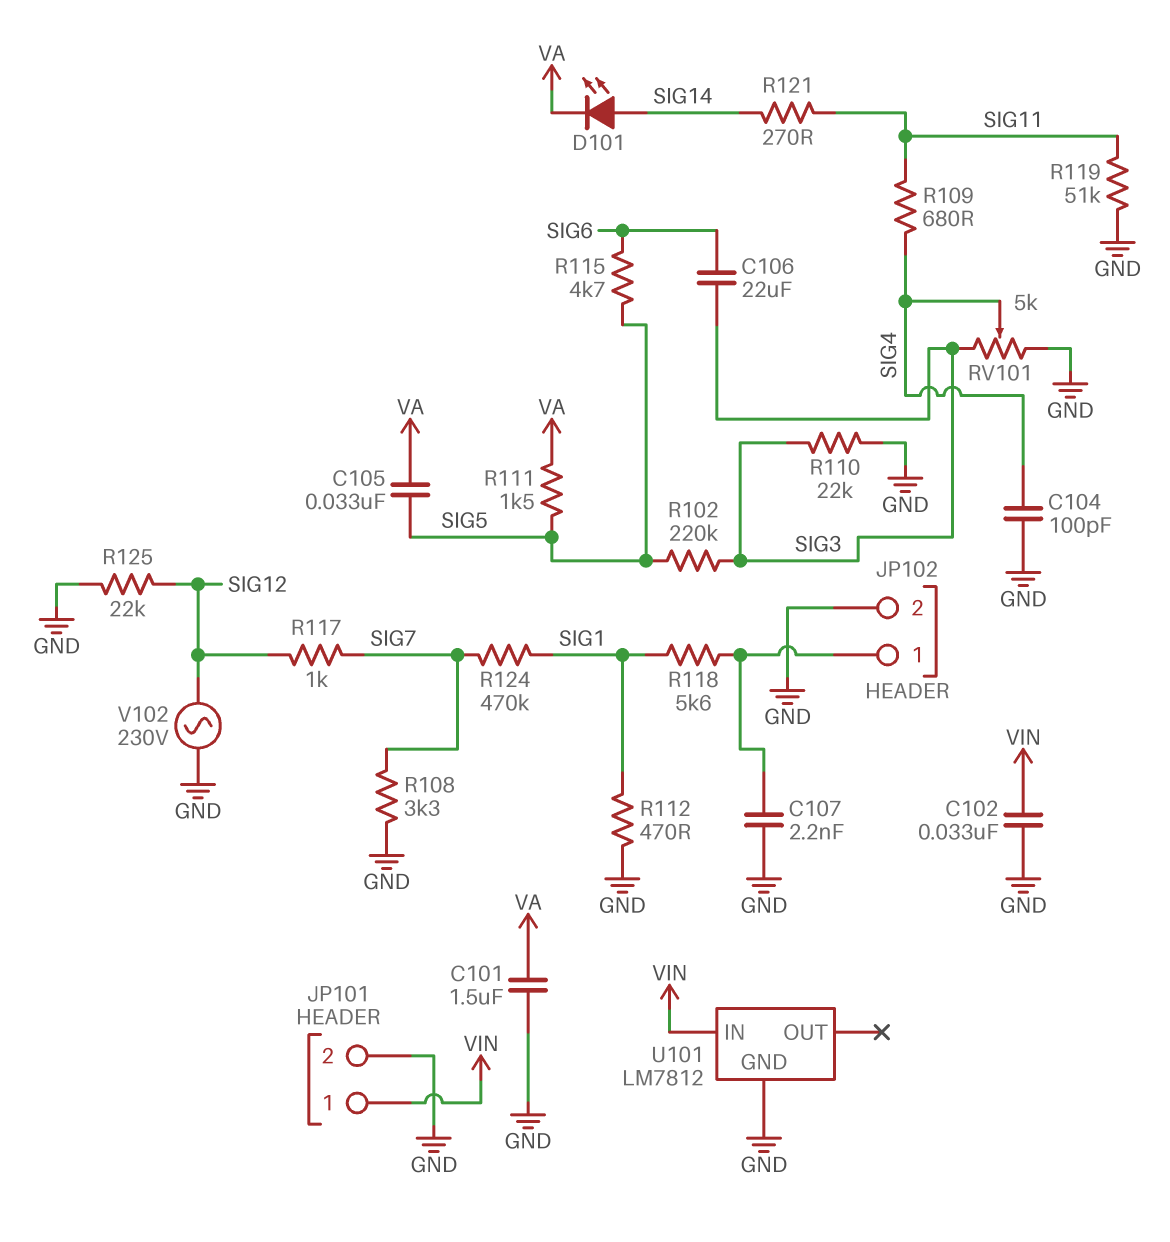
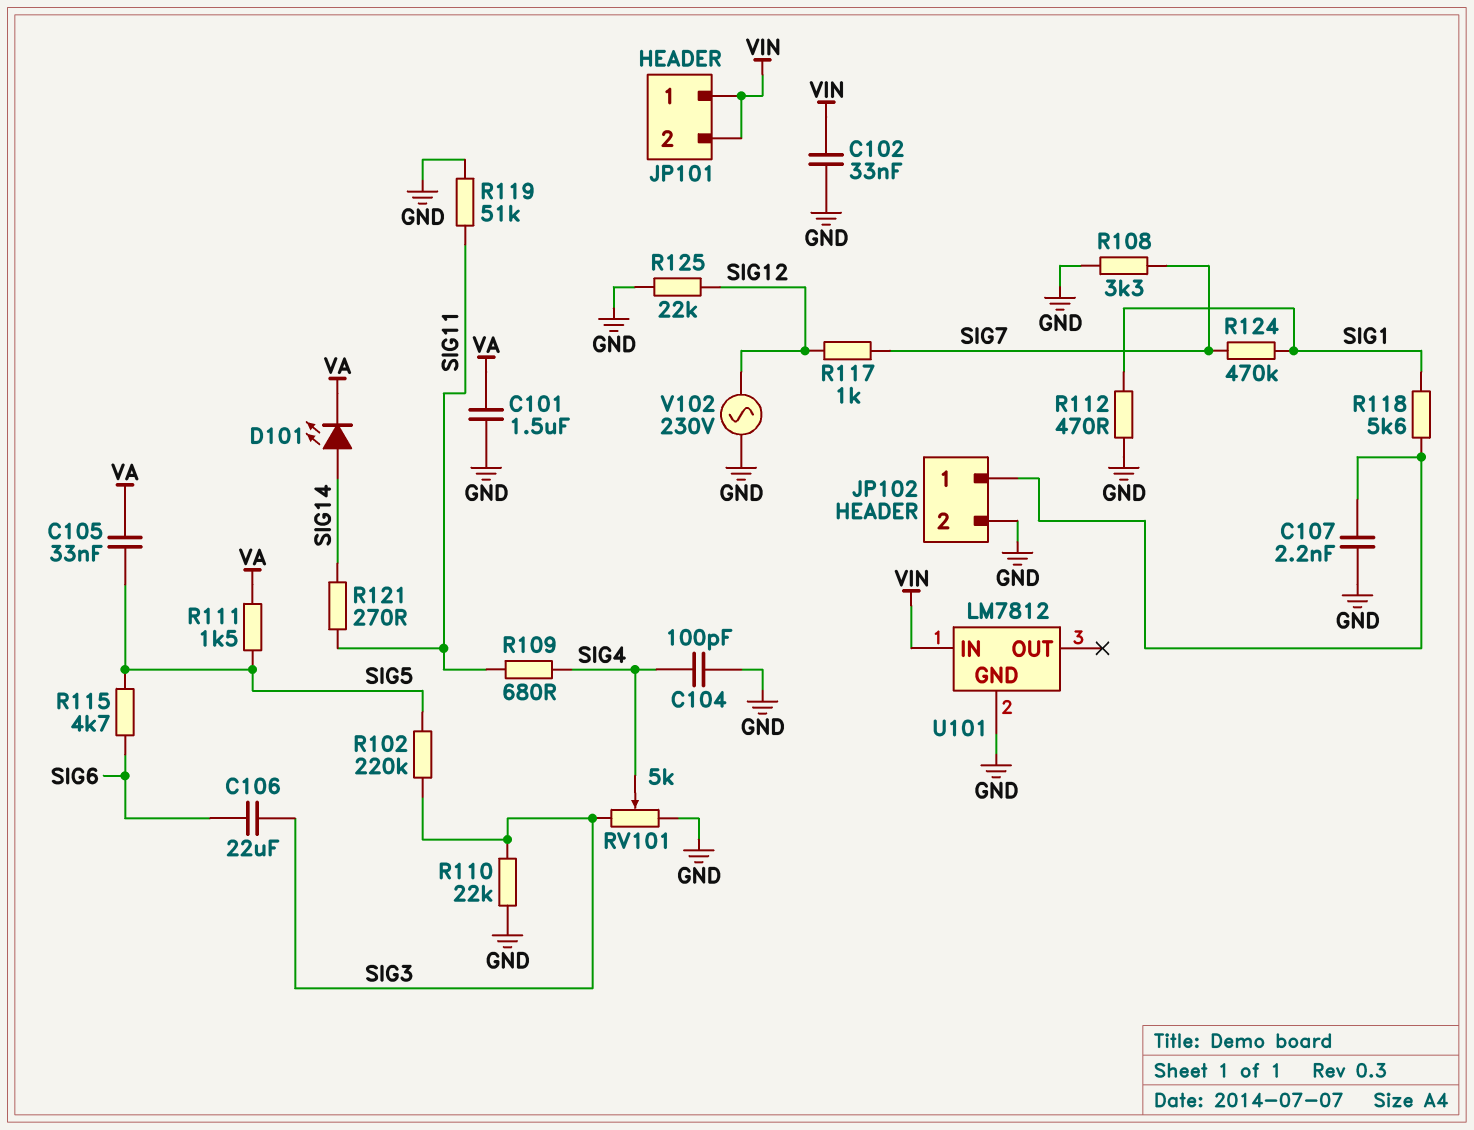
JP101 pin 2: GND -> VIN

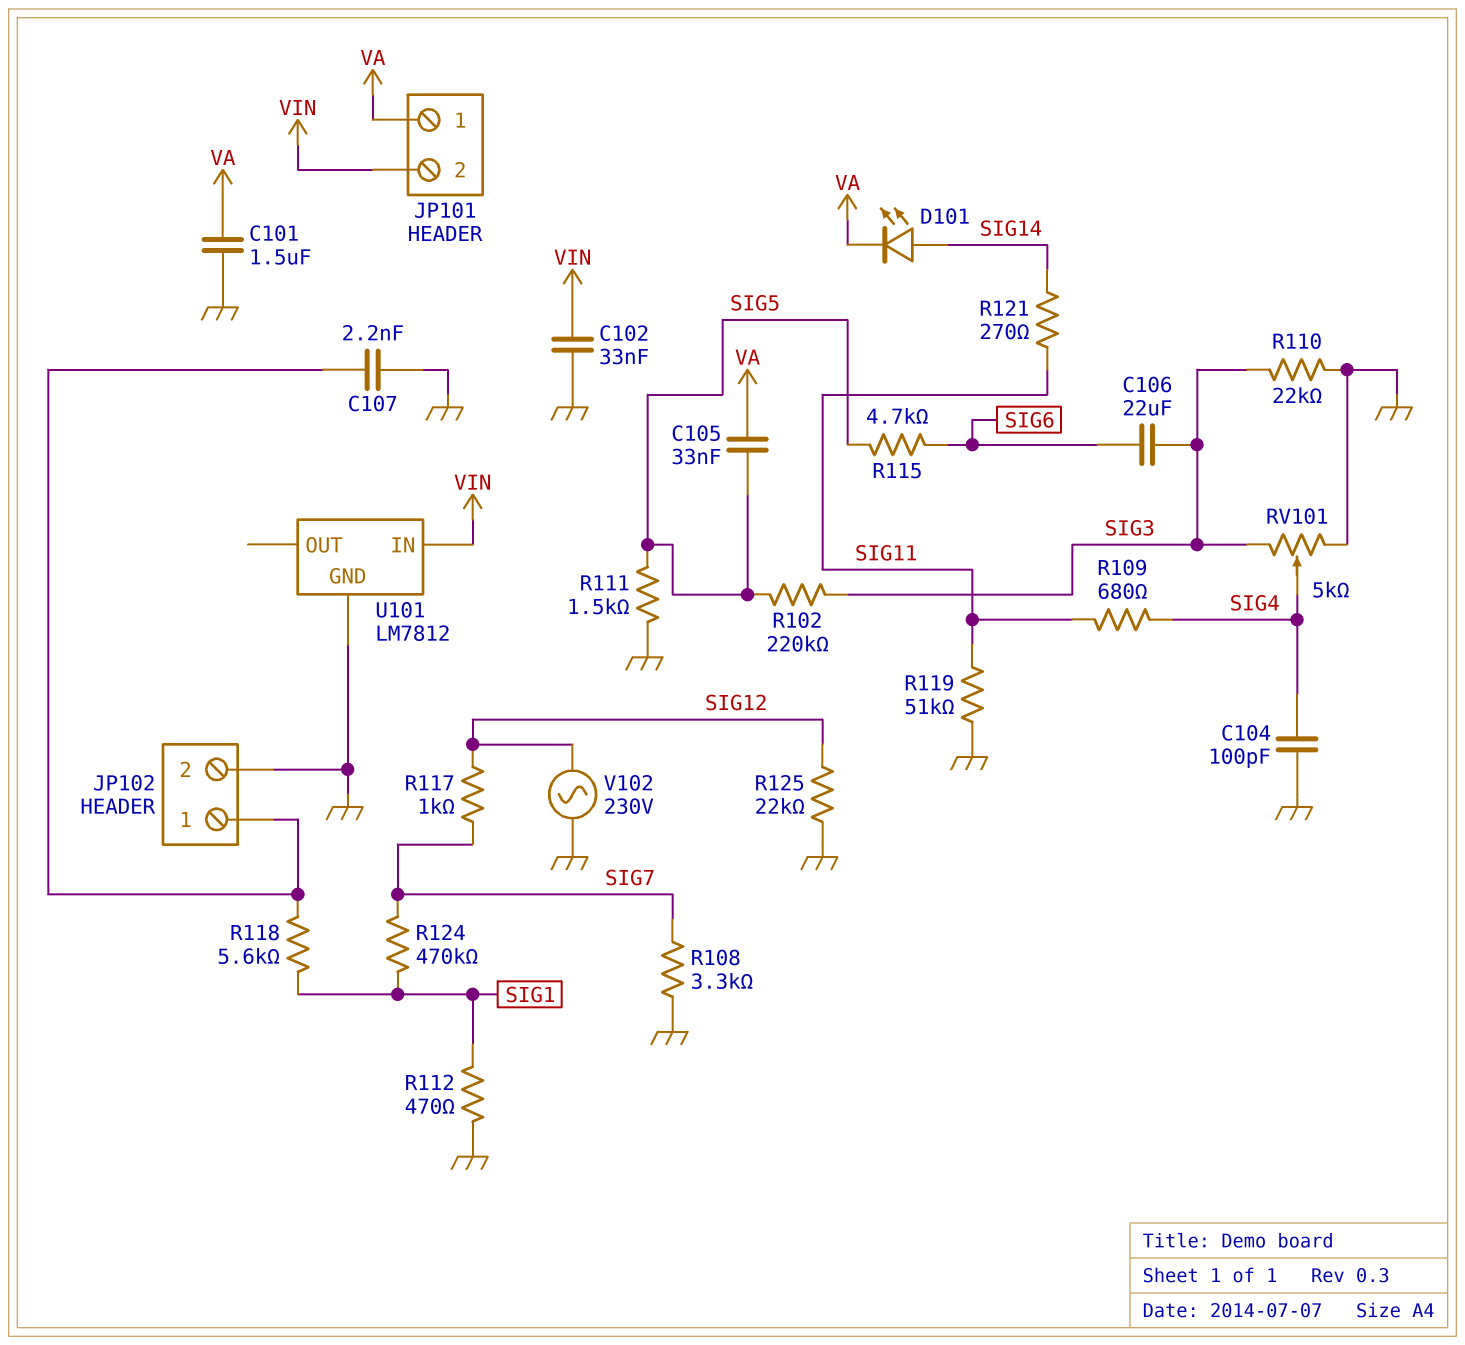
JP101 pin 1: VIN -> VA
R111: 1.5k (SIG5, VA) -> 1.5k (GND, SIG5)

